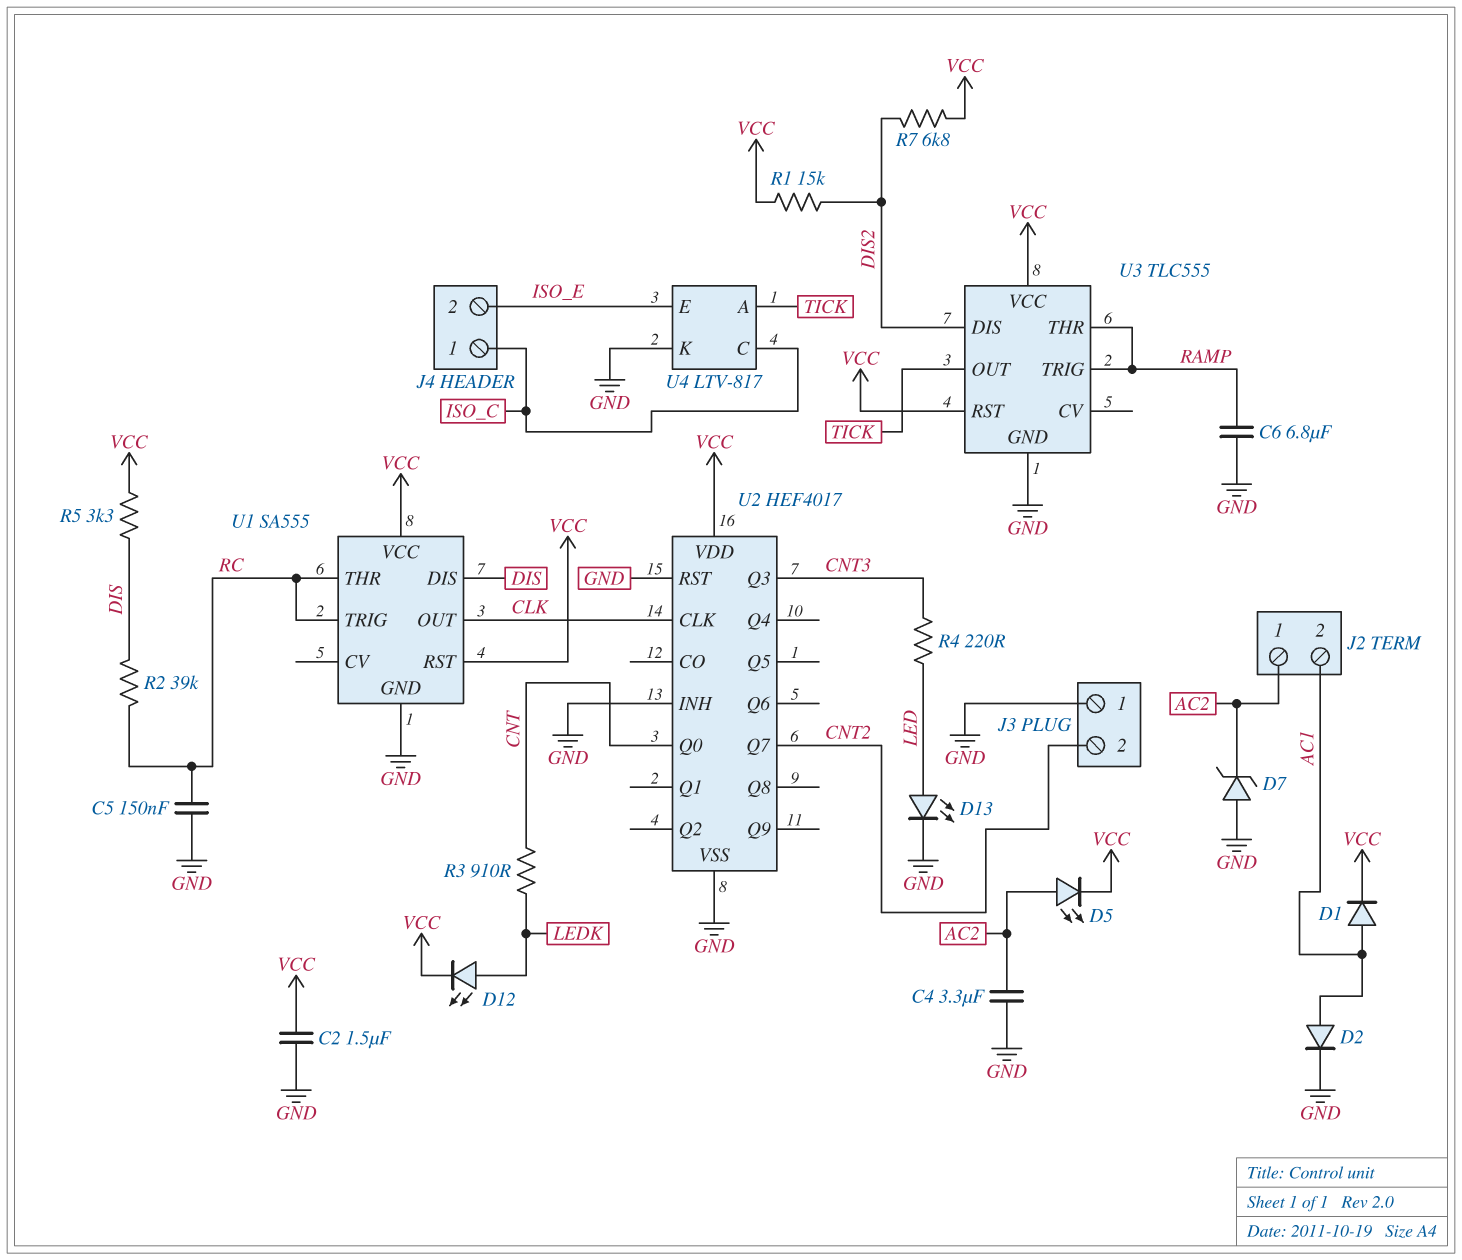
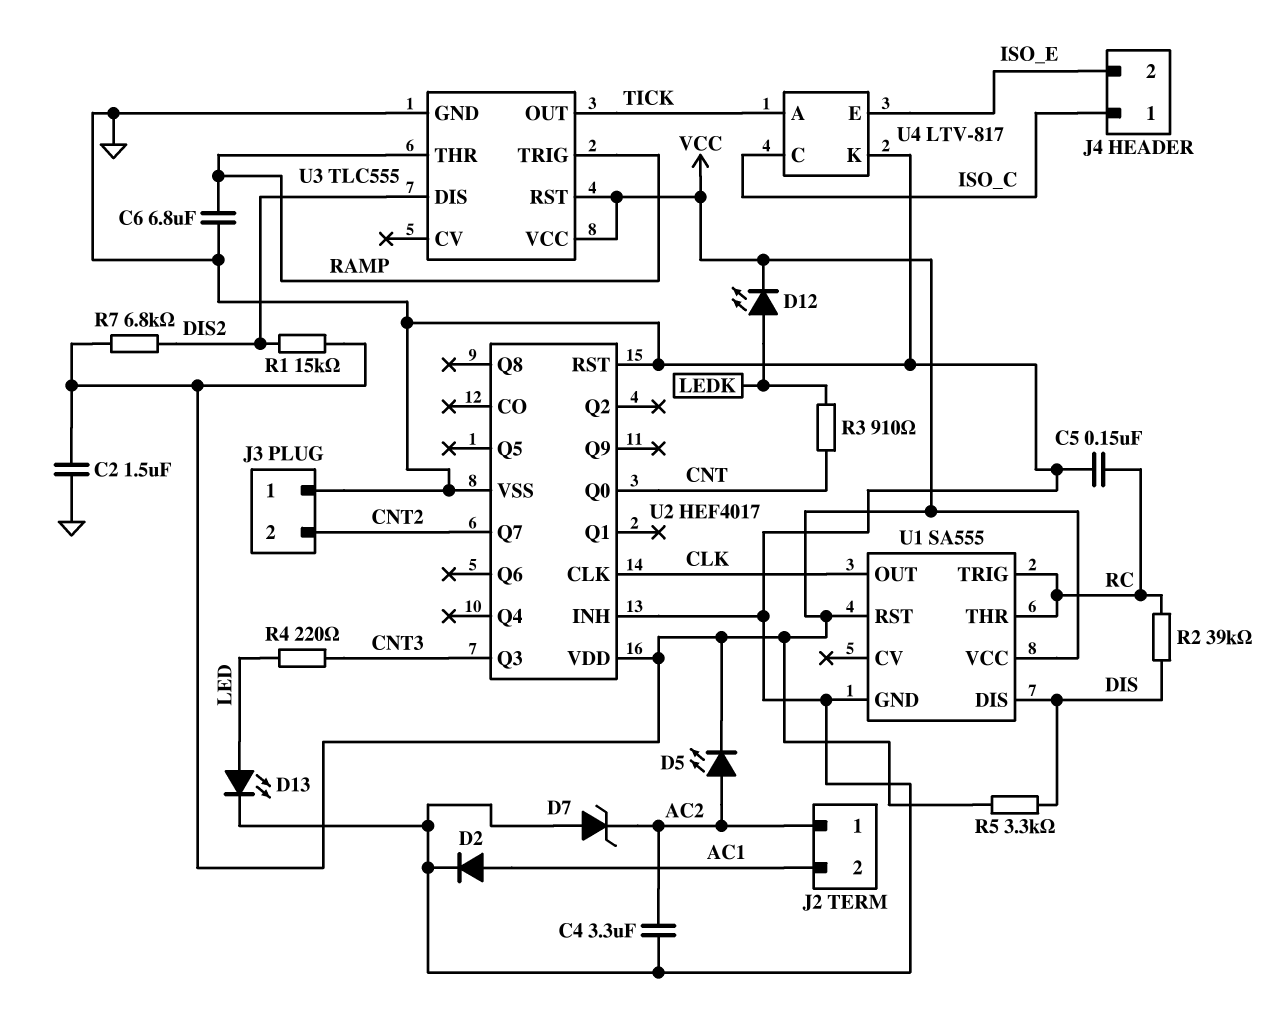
D1: diode (A AC1, K VCC) -> none

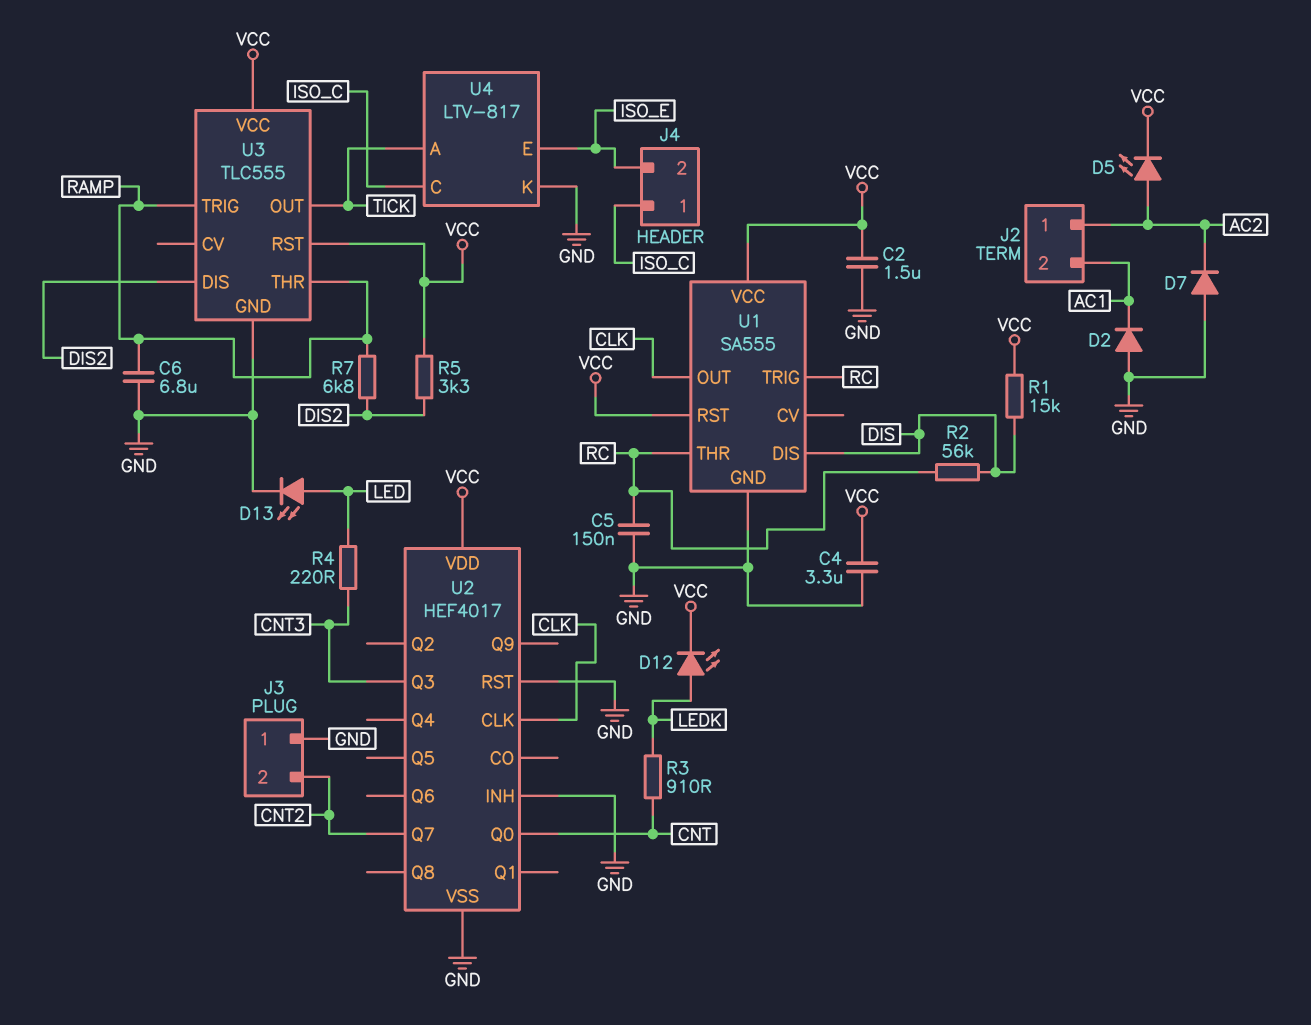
C4: 3.3uF (AC2, GND) -> 3.3uF (GND, VCC)
D2: diode (A AC1, K GND) -> diode (A GND, K AC1)
D7: zener (A GND, K AC2) -> diode (A GND, K AC2)
R1: 15k (DIS2, VCC) -> 15k (DIS, VCC)
R2: 39k (DIS, RC) -> 56k (DIS, RC)
R5: 3.3k (DIS, VCC) -> 3.3k (DIS2, VCC)
R7: 6.8k (DIS2, VCC) -> 6.8k (DIS2, RAMP)

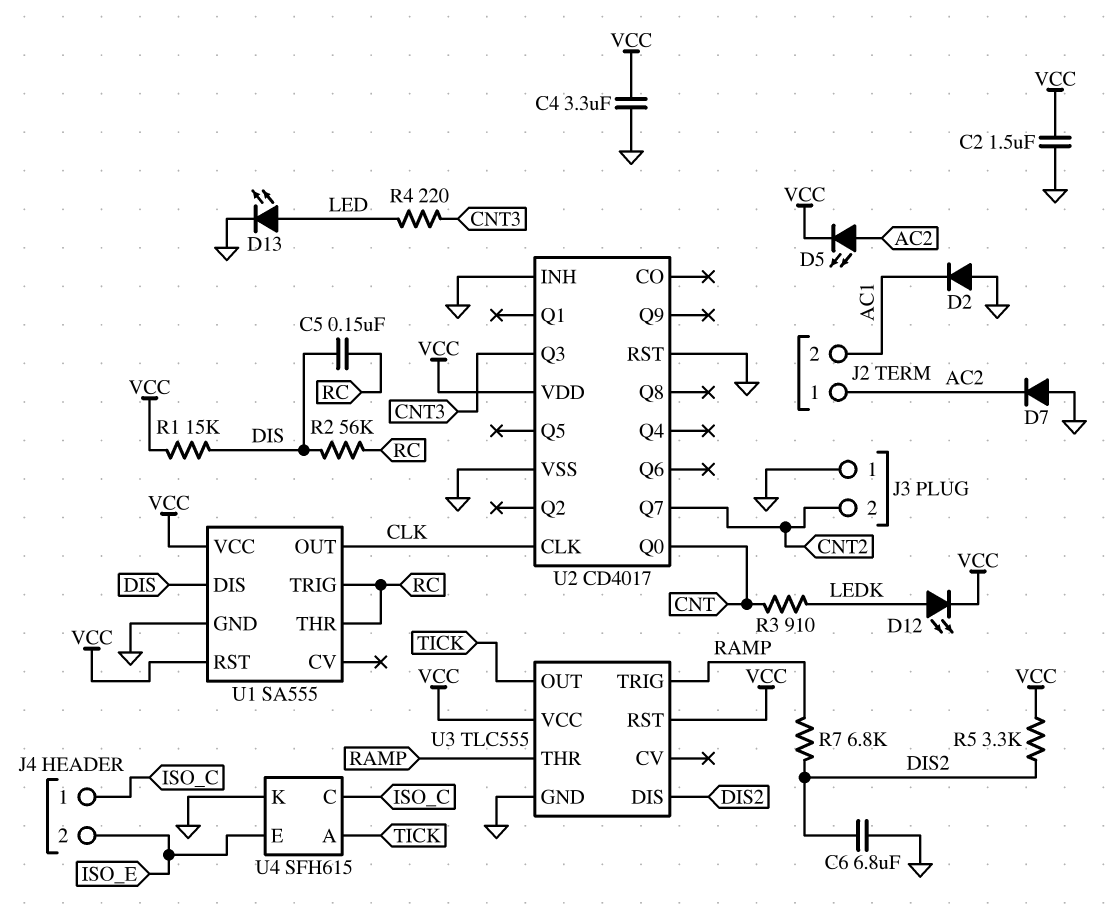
C5: 150nF (GND, RC) -> 150nF (DIS, RC)
C6: 6.8uF (GND, RAMP) -> 6.8uF (DIS2, GND)
U2: HEF4017 -> CD4017
U4: LTV-817 -> SFH615

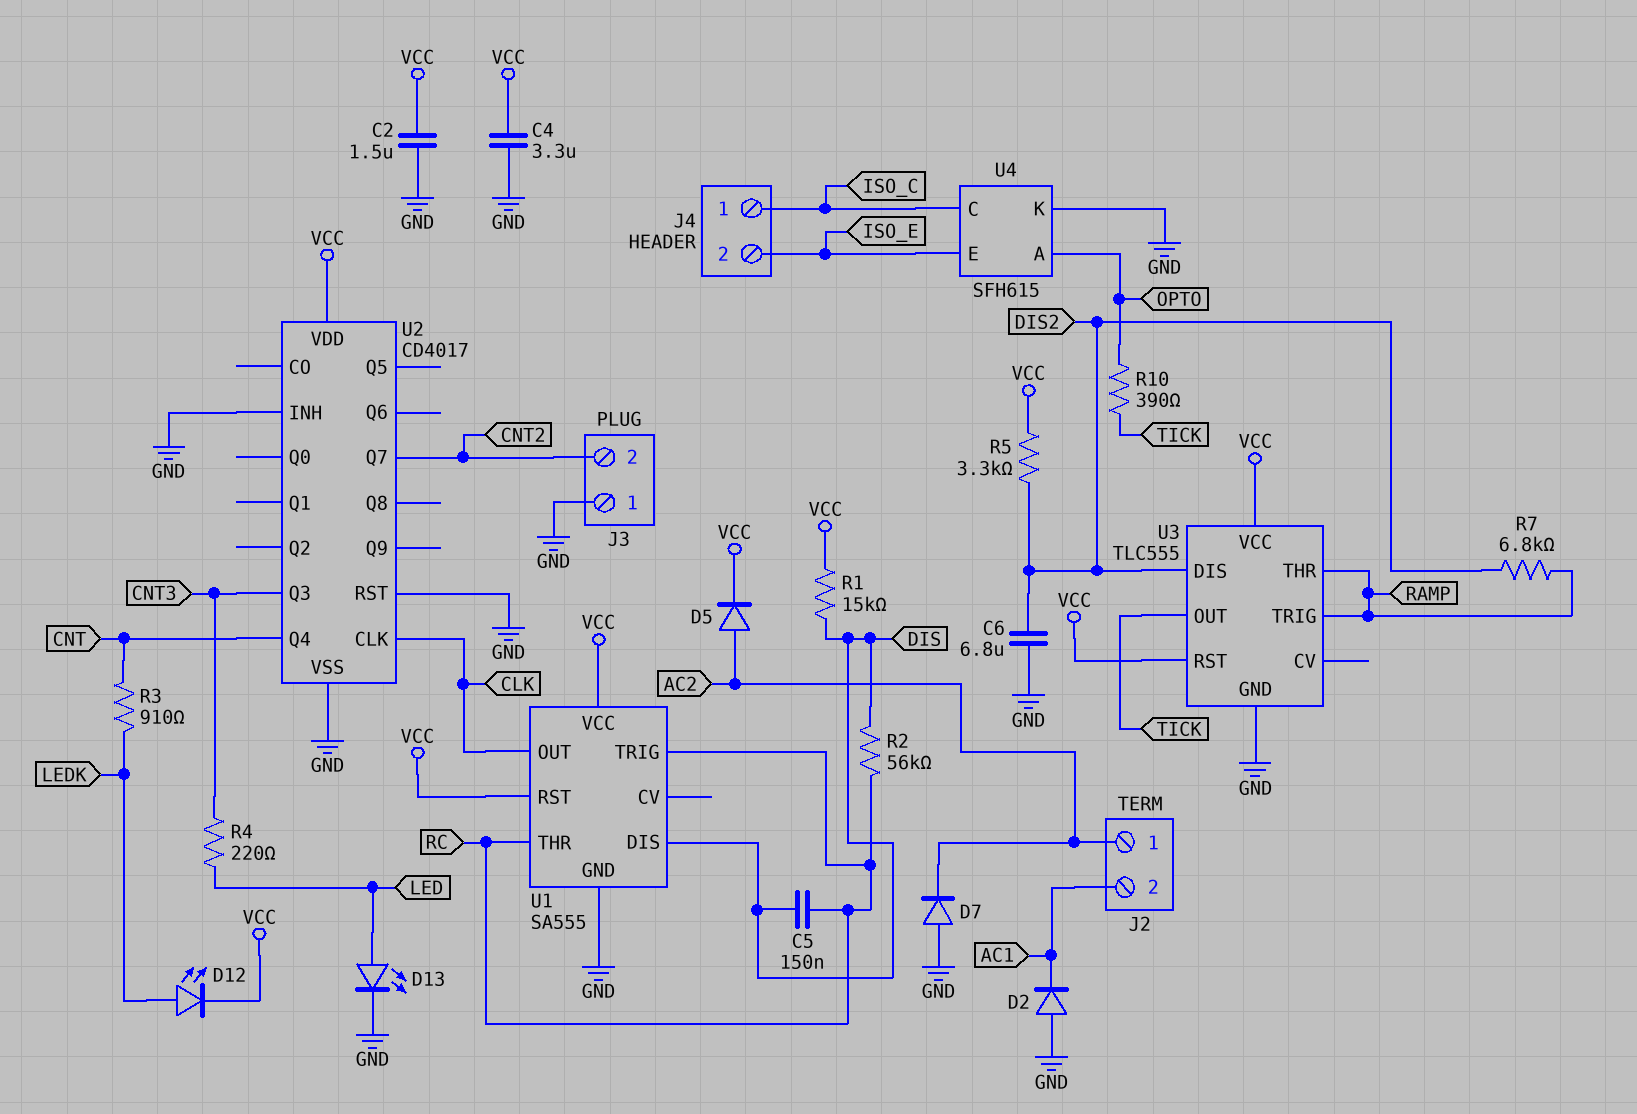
D5: LED (A AC2, K VCC) -> diode (A AC2, K VCC)
R10: none -> 390 (OPTO, TICK)
U2 pin Q0: CNT -> none
U2 pin Q4: none -> CNT
U4 pin A: TICK -> OPTO

